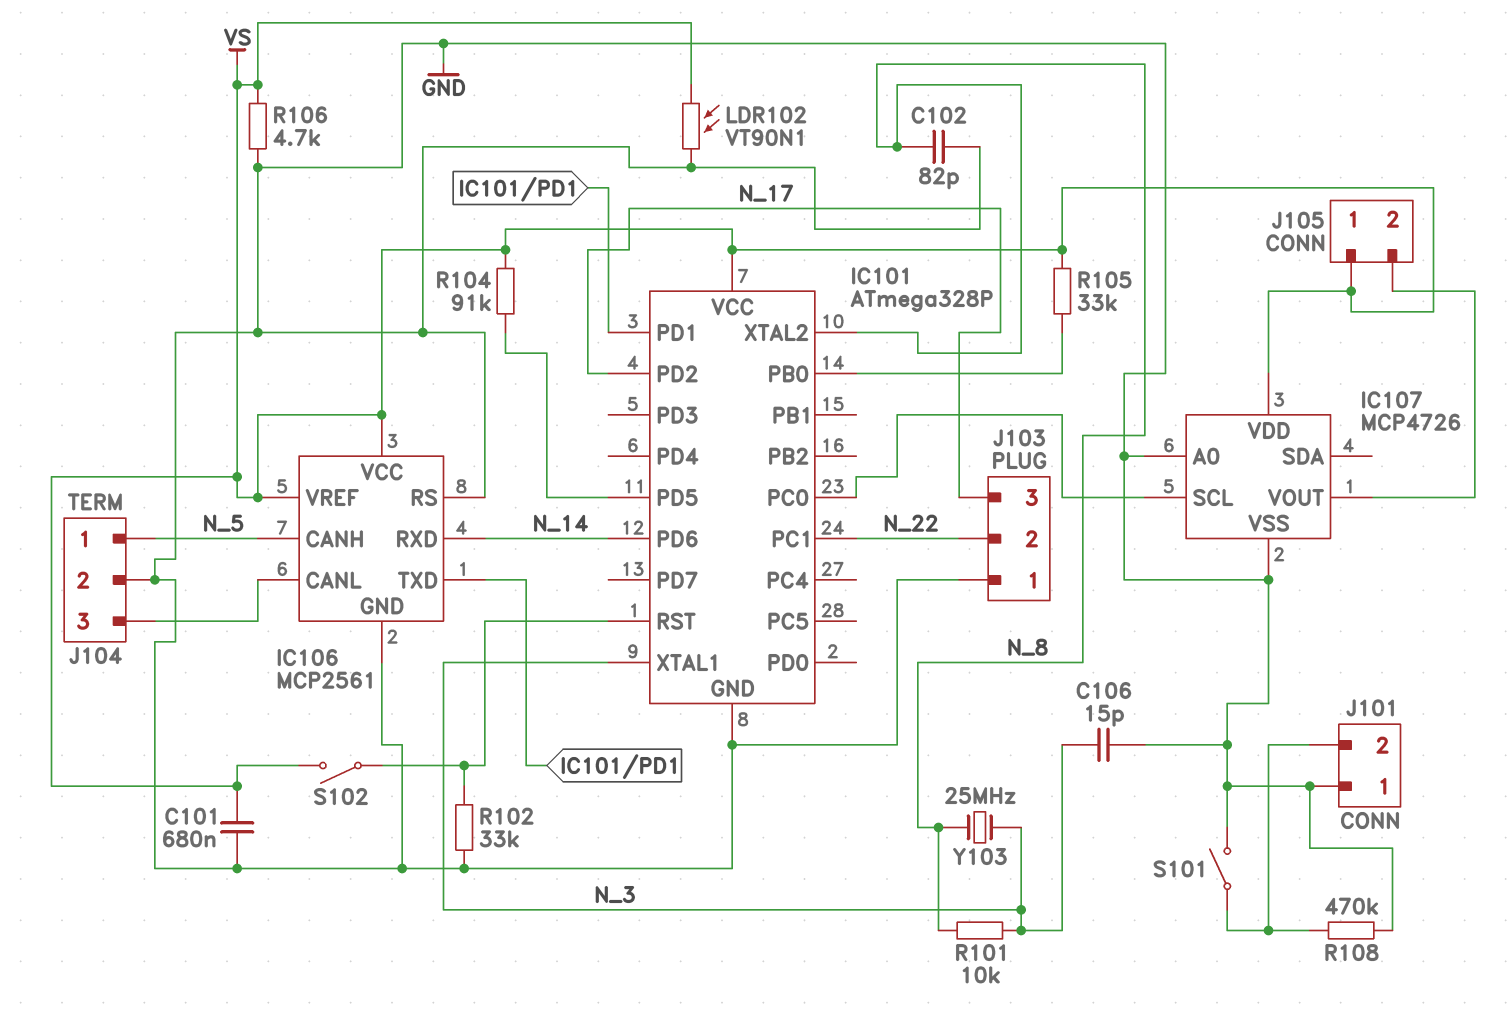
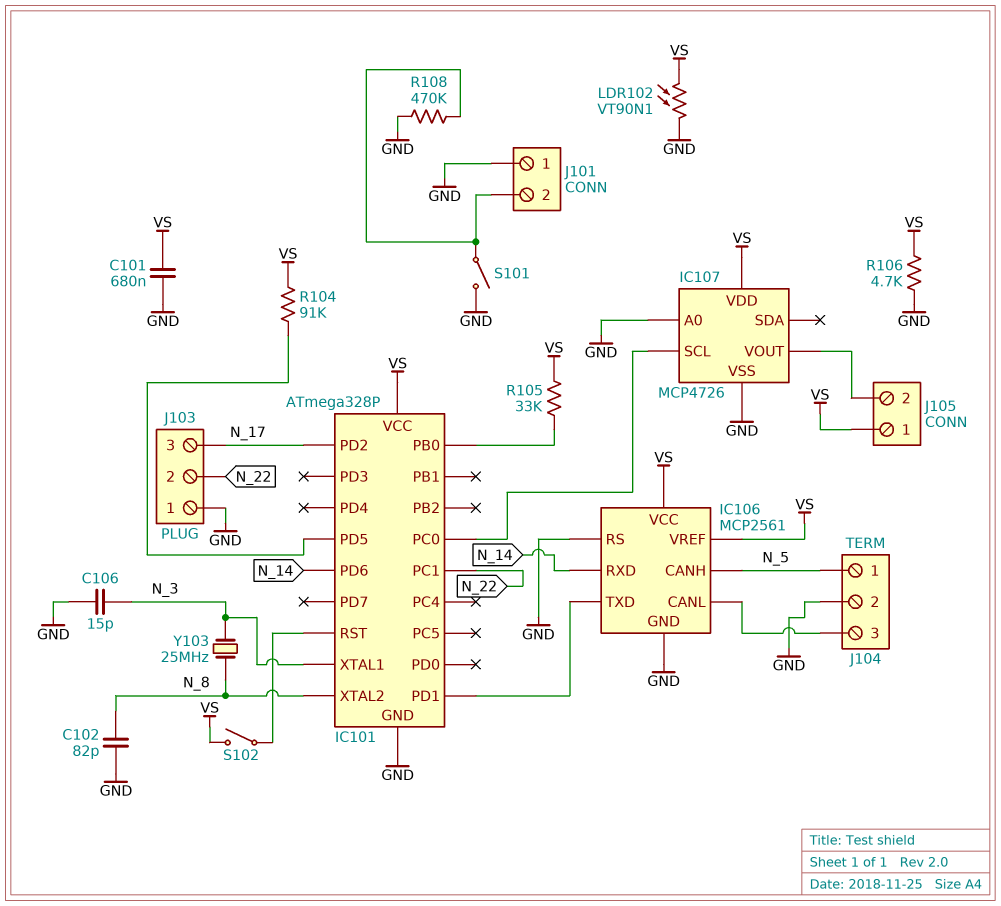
R101: 10k (N_3, N_8) -> none
R102: 33k (GND, IC101/RST) -> none

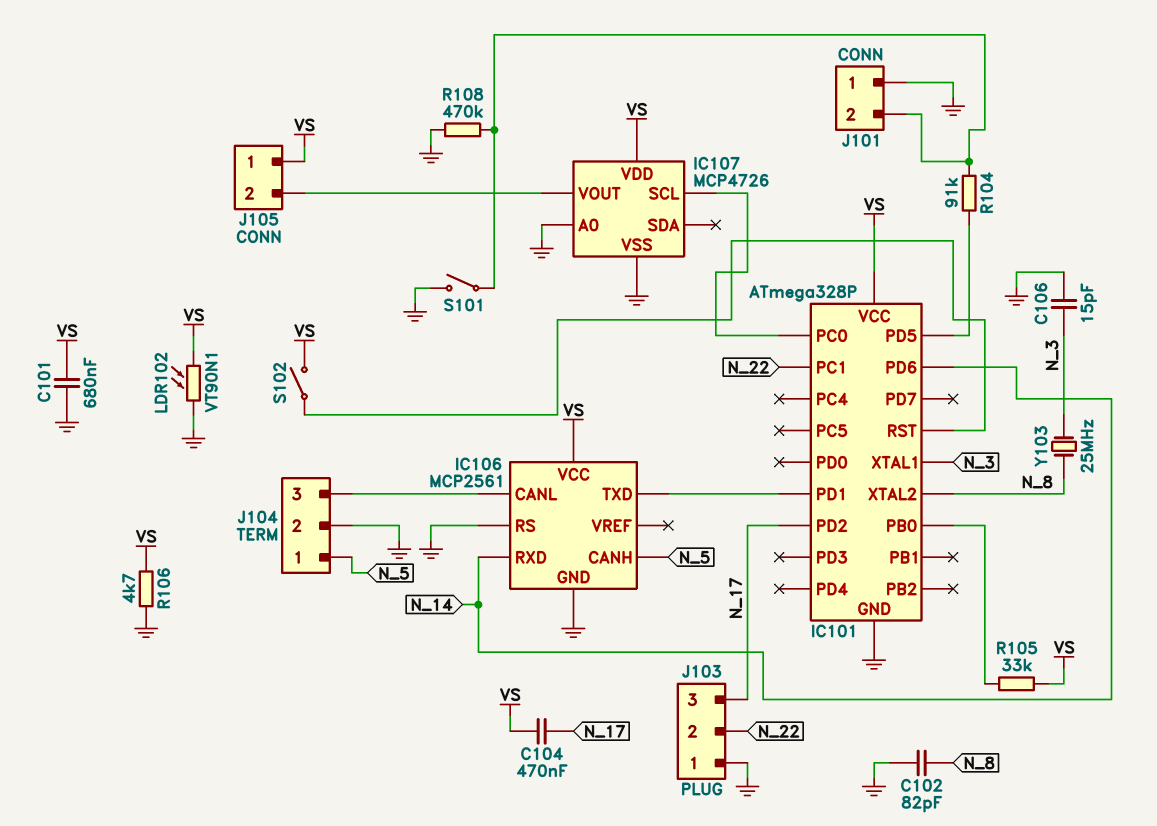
C104: none -> 470nF (N_17, VS)
IC106 pin VREF: VS -> none
R104: 91k (IC101/PD5, VS) -> 91k (IC101/PD5, J101/2)

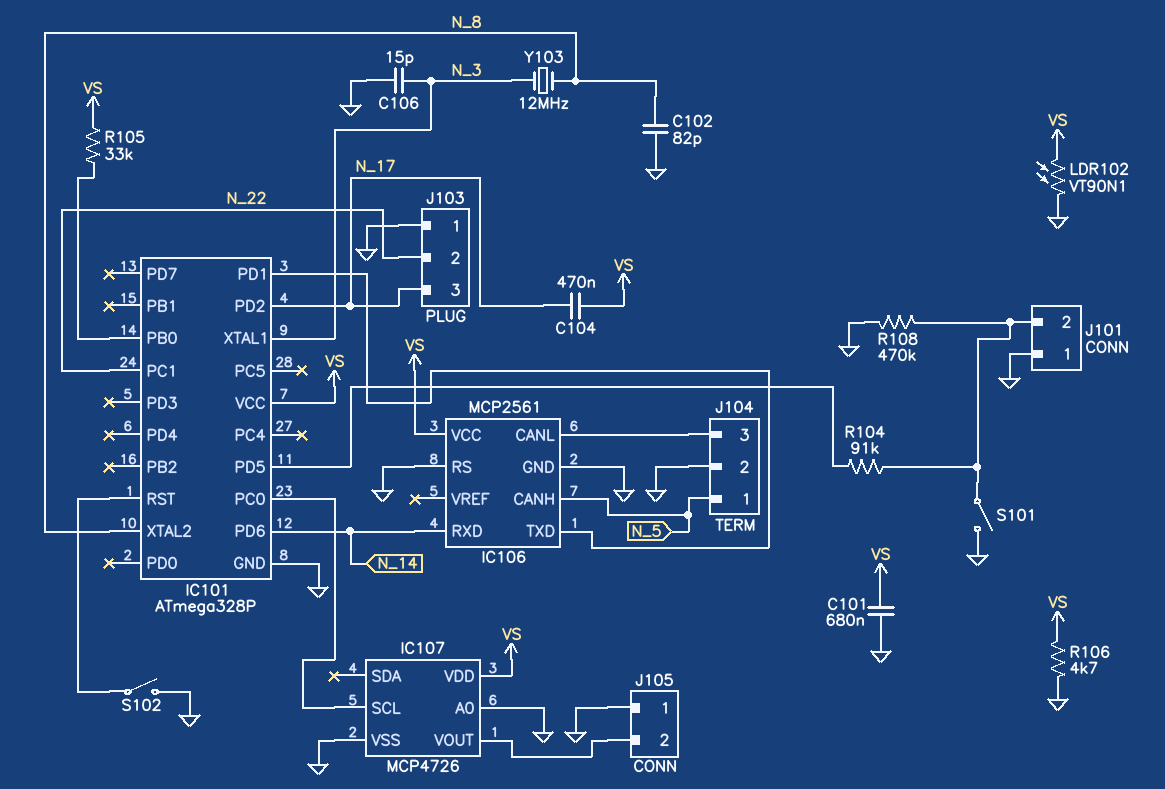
J105 pin 1: VS -> GND
S102: switch (IC101/RST, VS) -> switch (GND, IC101/RST)
Y103: 25MHz (N_3, N_8) -> 12MHz (N_3, N_8)

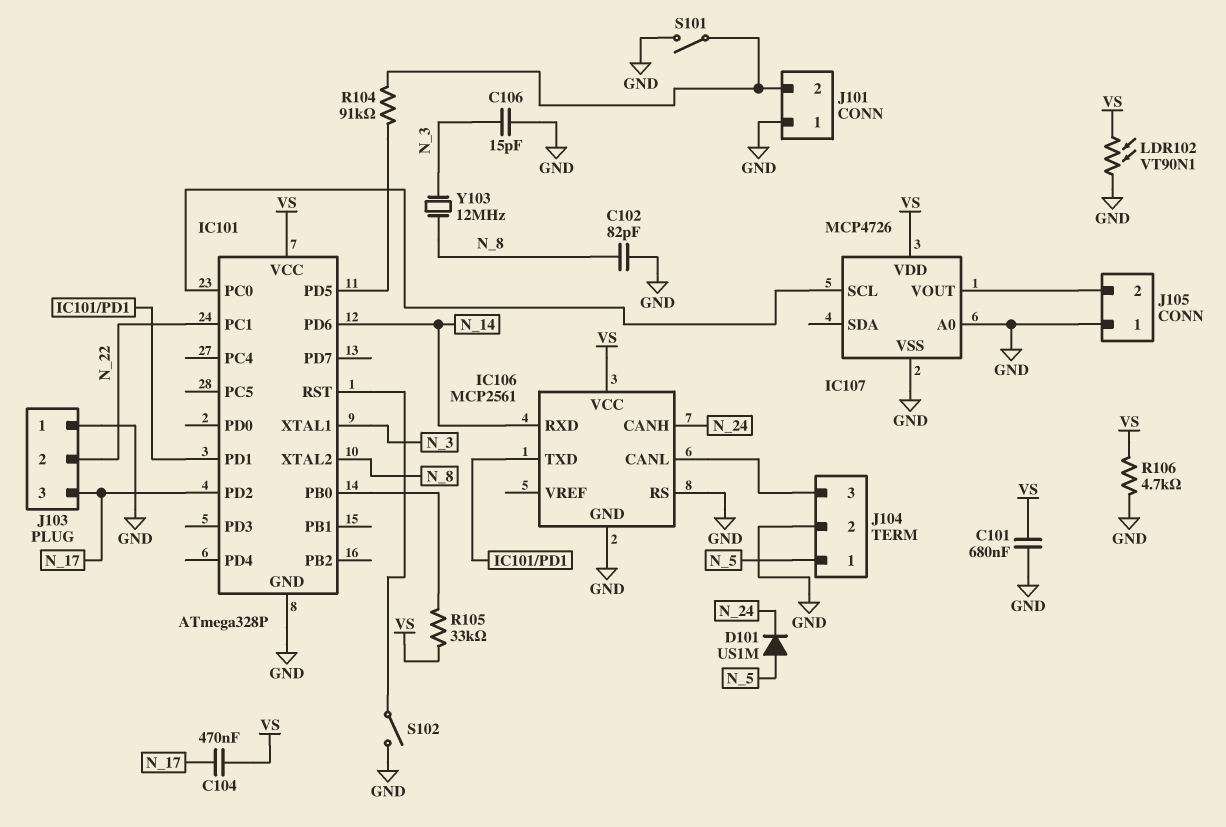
D101: none -> diode US1M (A N_5, K N_24)
IC106 pin CANH: N_5 -> N_24
R108: 470k (GND, J101/2) -> none

